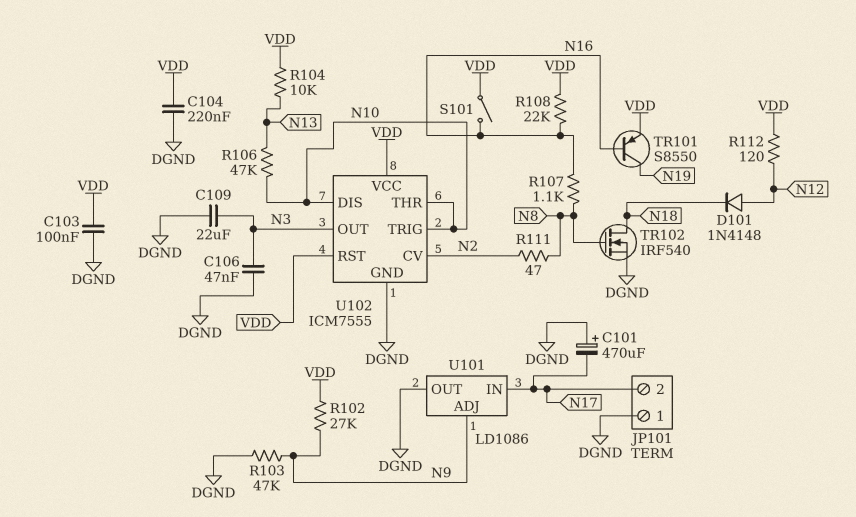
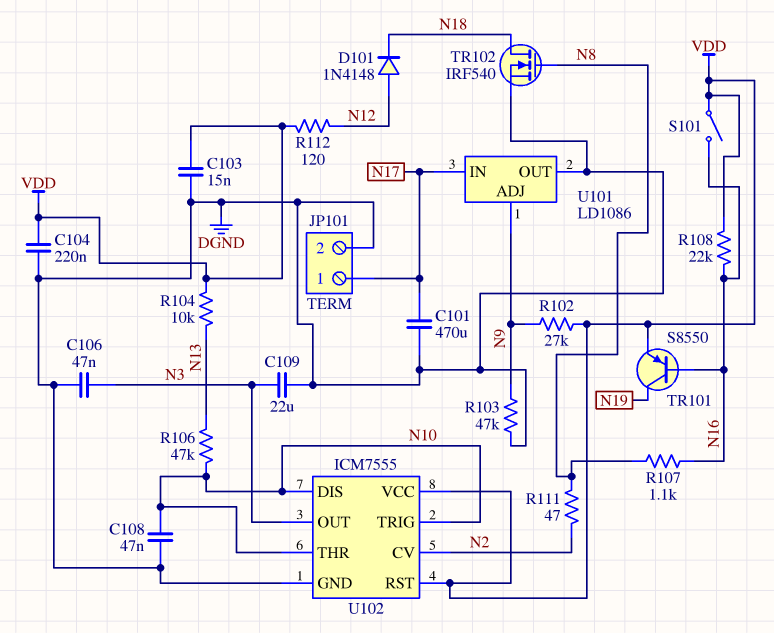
C101: 470uF (plus DGND, minus N17) -> 470uF (DGND, N17)
C103: 100nF (DGND, VDD) -> 15nF (DGND, VDD)
C108: none -> 47nF (DGND, N10)
JP101 pin 1: DGND -> N17
JP101 pin 2: N17 -> DGND

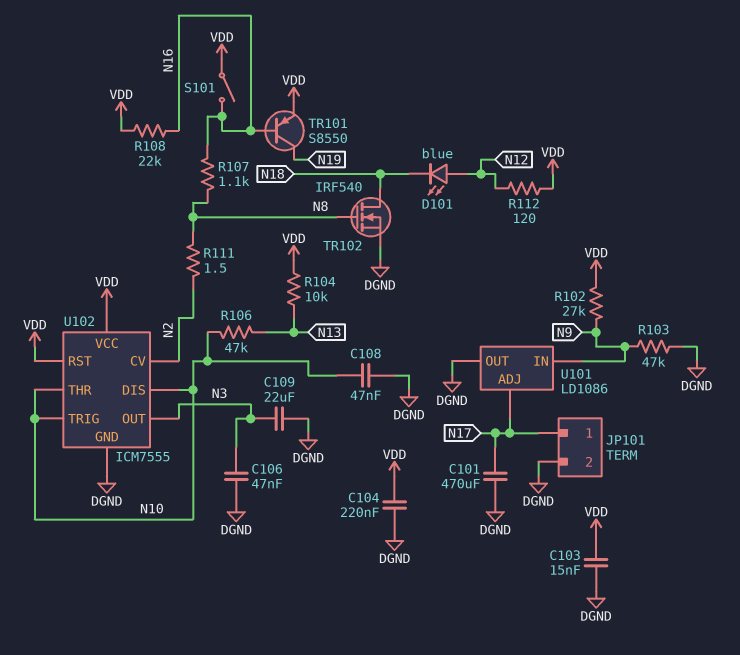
D101: diode 1N4148 (A N12, K N18) -> LED blue (A N12, K N18)
R111: 47 (N2, N8) -> 1.5 (N2, N8)
U101 pin ADJ: N9 -> N17
U101 pin IN: N17 -> N9

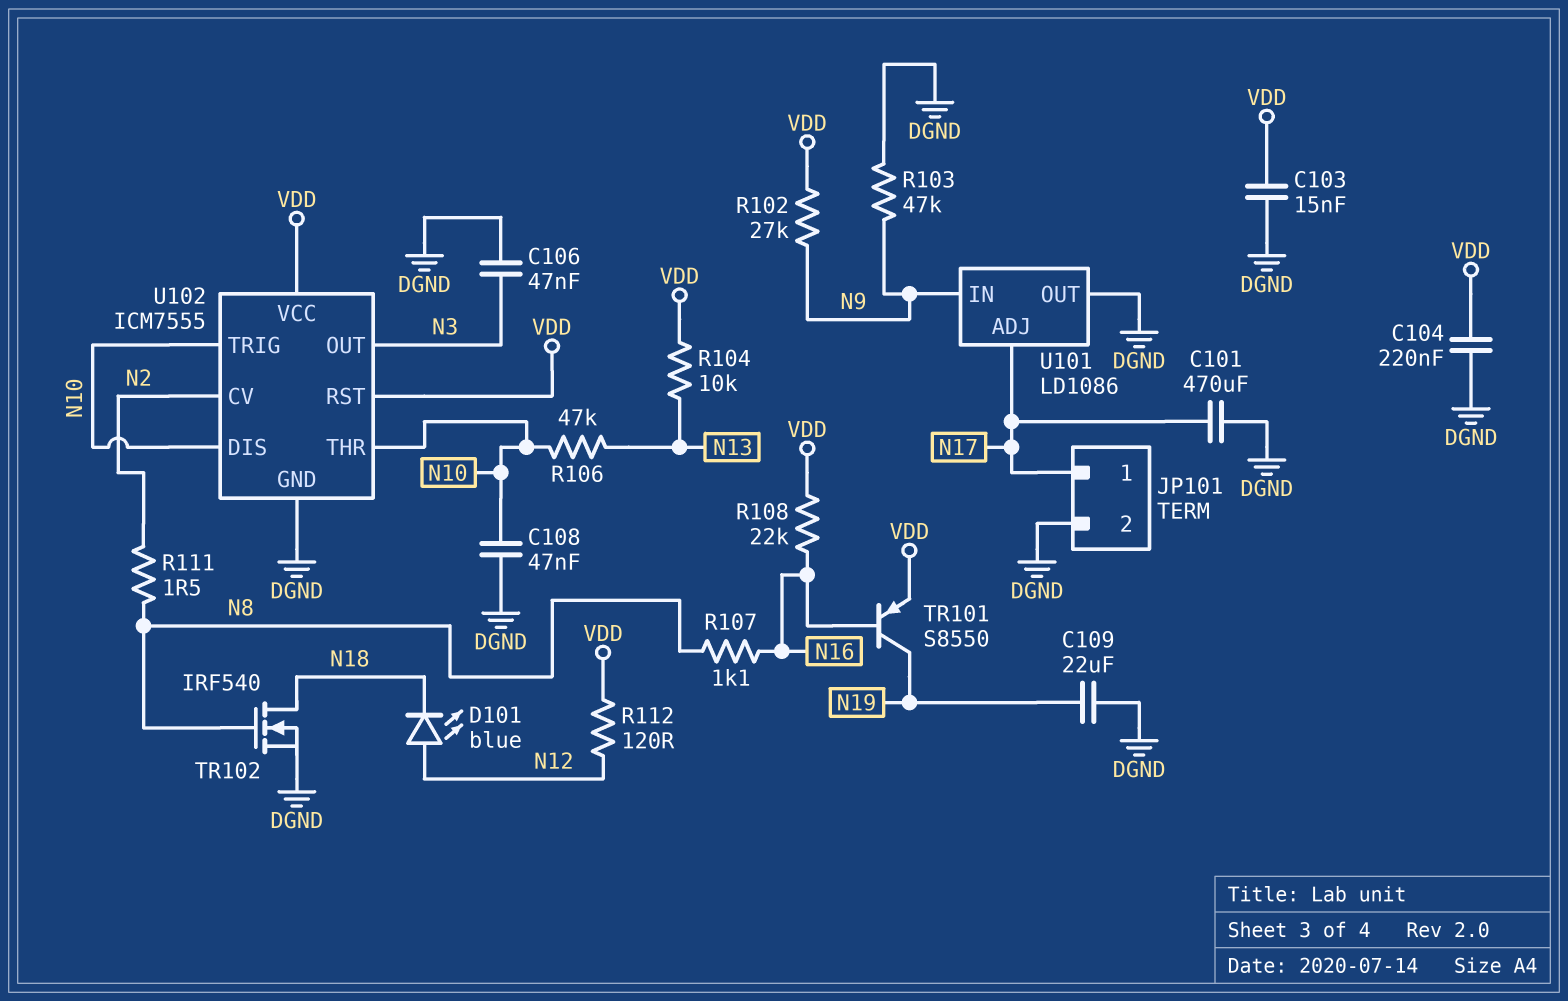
C109: 22uF (DGND, N3) -> 22uF (DGND, N19)
S101: switch (N16, VDD) -> none

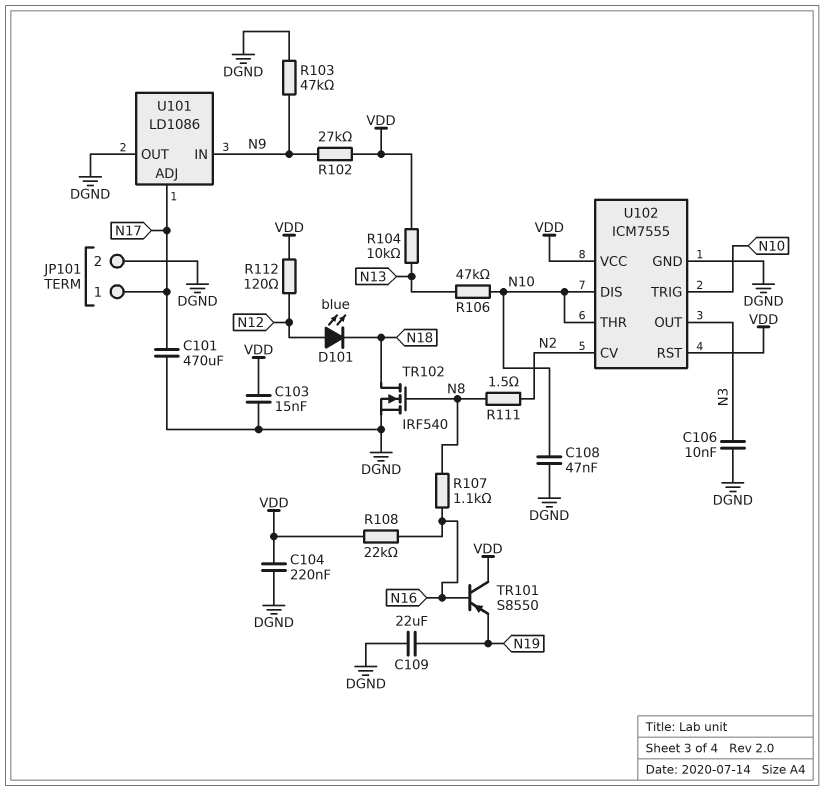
C106: 47nF (DGND, N3) -> 10nF (DGND, N3)
TR101: PNP S8550 (B N16, C N19, E VDD) -> PNP S8550 (B N16, C VDD, E N19)

